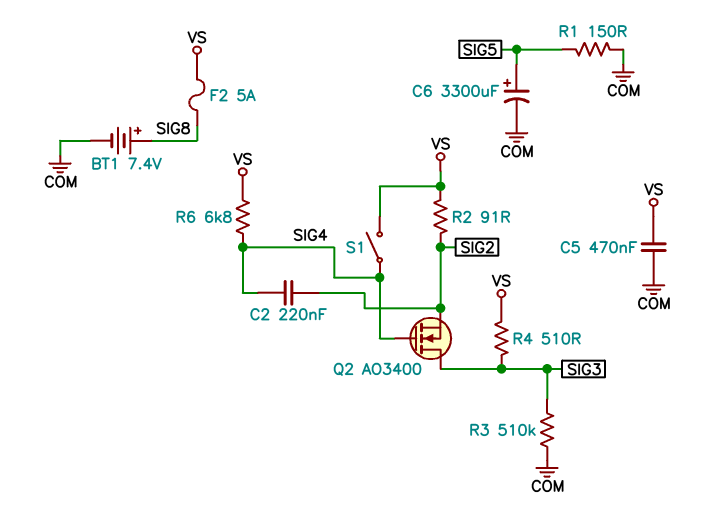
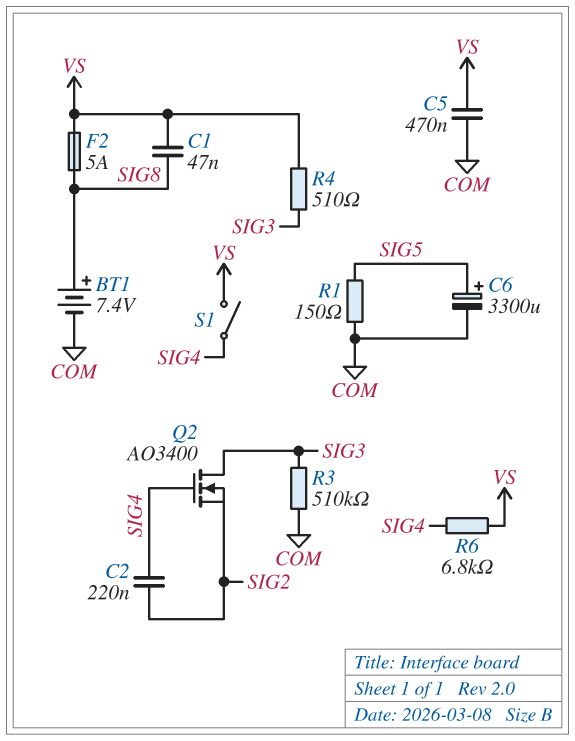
C1: none -> 47nF (SIG8, VS)
R2: 91 (SIG2, VS) -> none

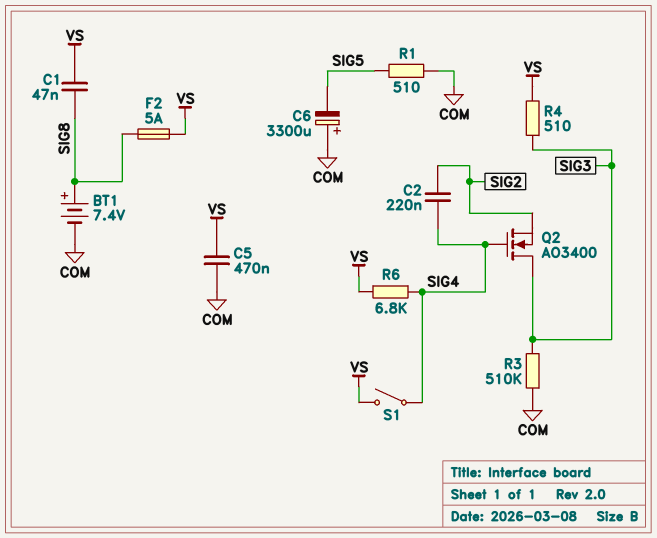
C6: 3300uF (plus SIG5, minus COM) -> 3300uF (plus COM, minus SIG5)
R1: 150 (COM, SIG5) -> 510 (COM, SIG5)

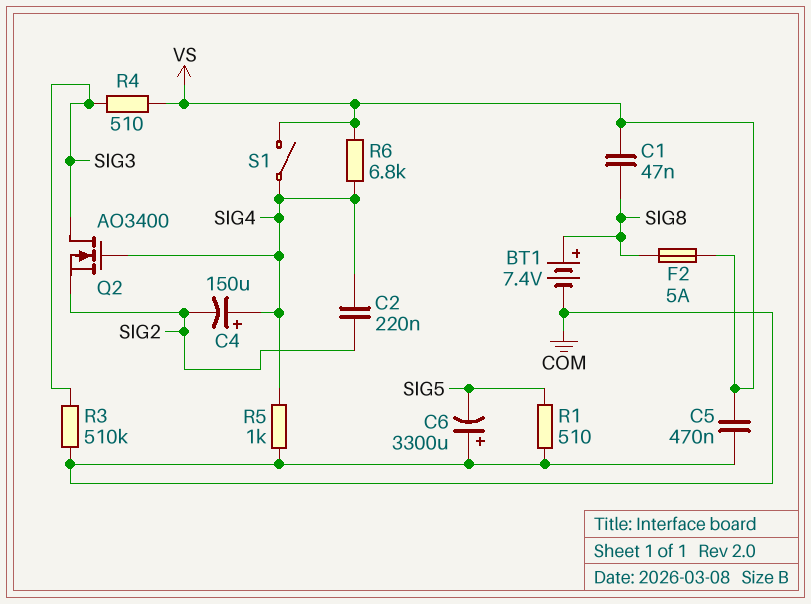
C4: none -> 150uF (plus SIG4, minus SIG2)
R5: none -> 1k (COM, SIG4)

